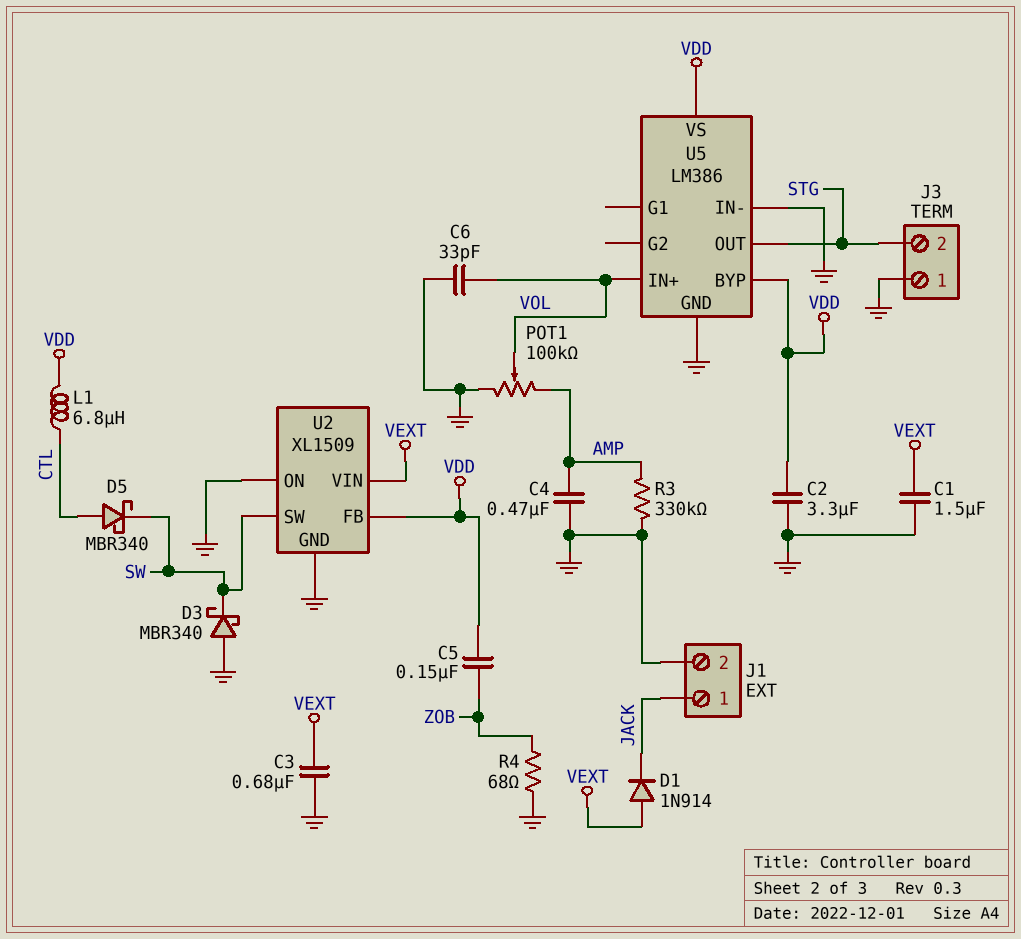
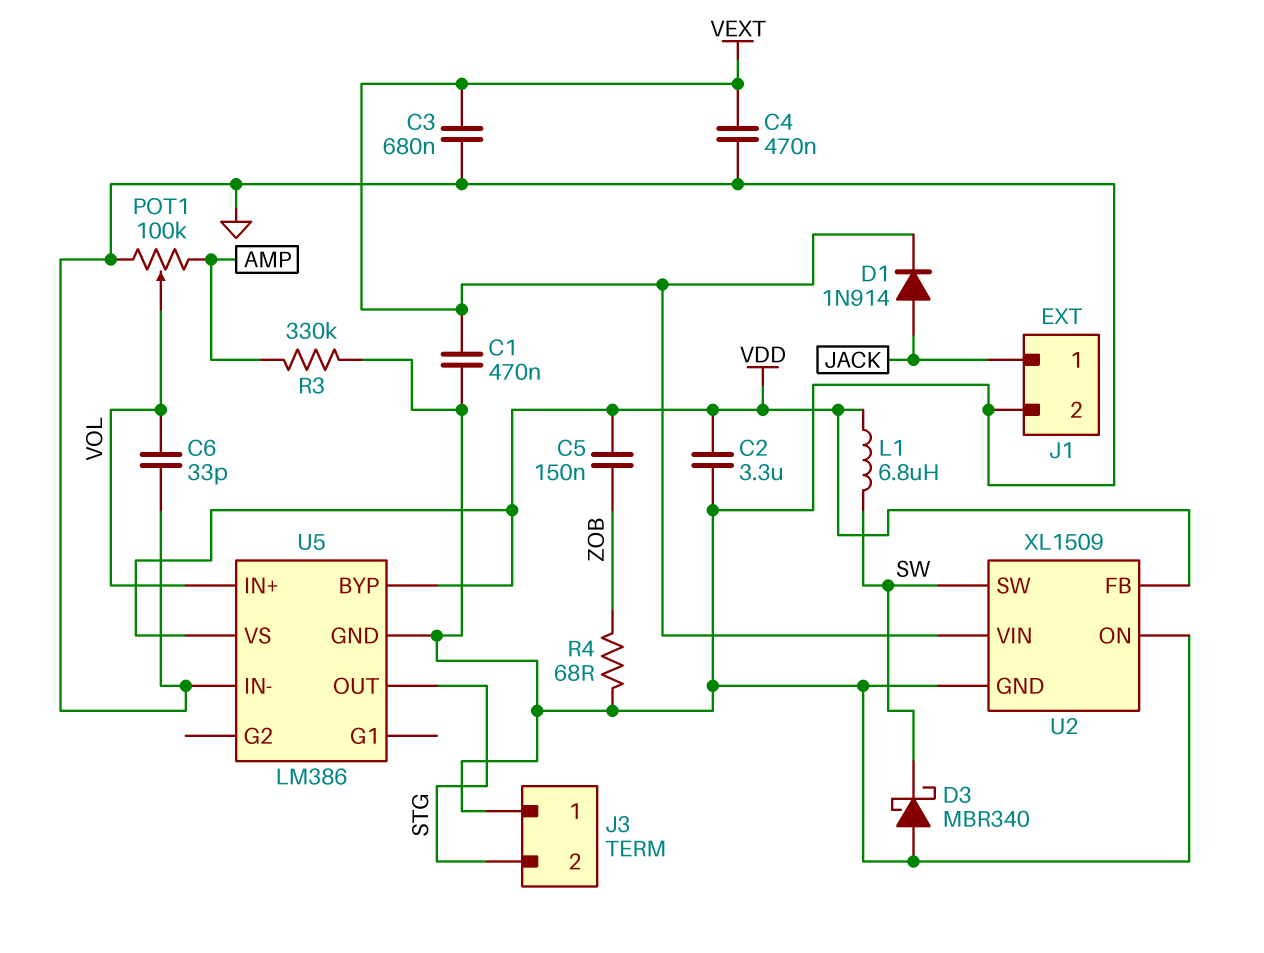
C1: 1.5uF (GND, VEXT) -> 470nF (GND, VEXT)
C4: 470nF (AMP, GND) -> 470nF (GND, VEXT)
D1: diode 1N914 (A VEXT, K JACK) -> diode 1N914 (A JACK, K VEXT)
D5: schottky MBR340 (A CTL, K SW) -> none
L1: 6.8uH (CTL, VDD) -> 6.8uH (SW, VDD)

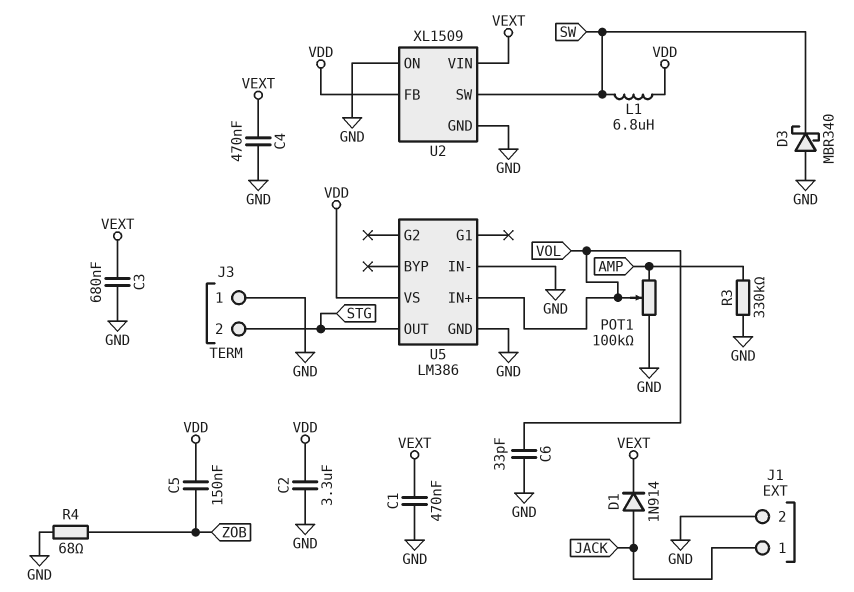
U5 pin BYP: VDD -> none

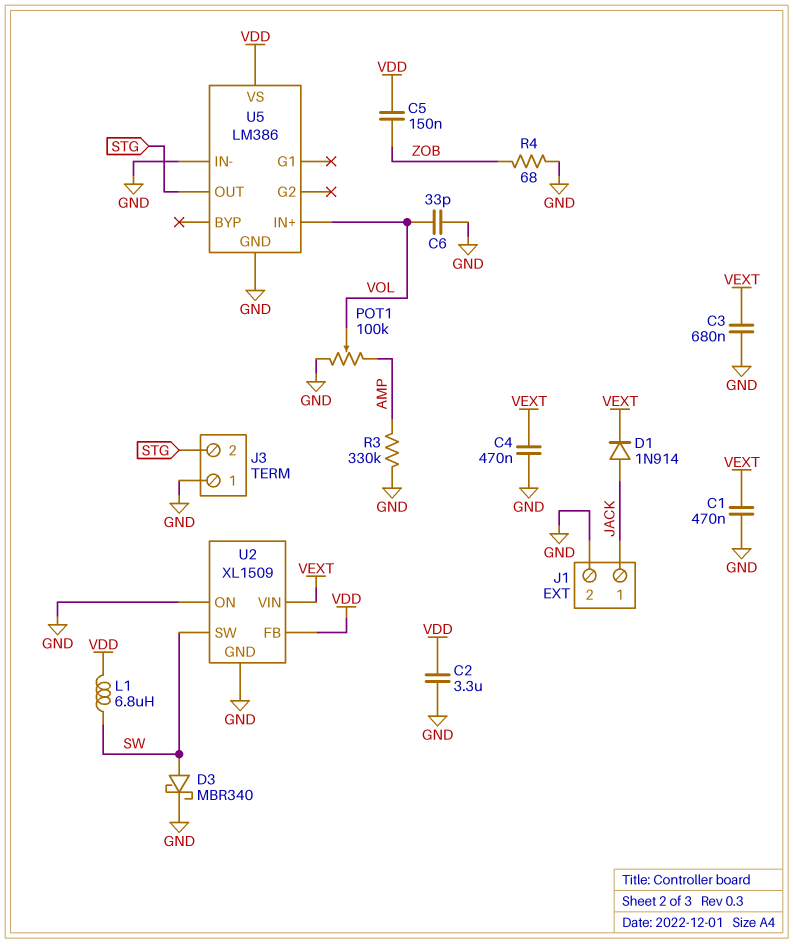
D3: schottky MBR340 (A GND, K SW) -> schottky MBR340 (A SW, K GND)

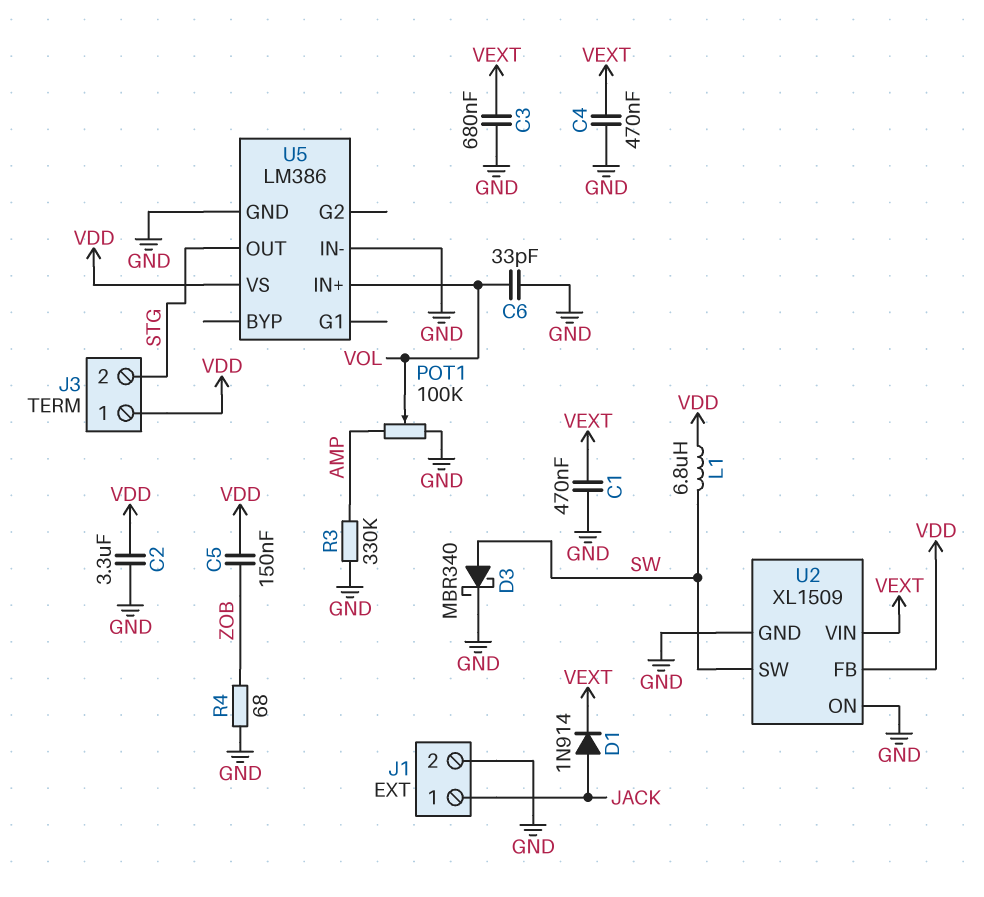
J3 pin 1: GND -> VDD

